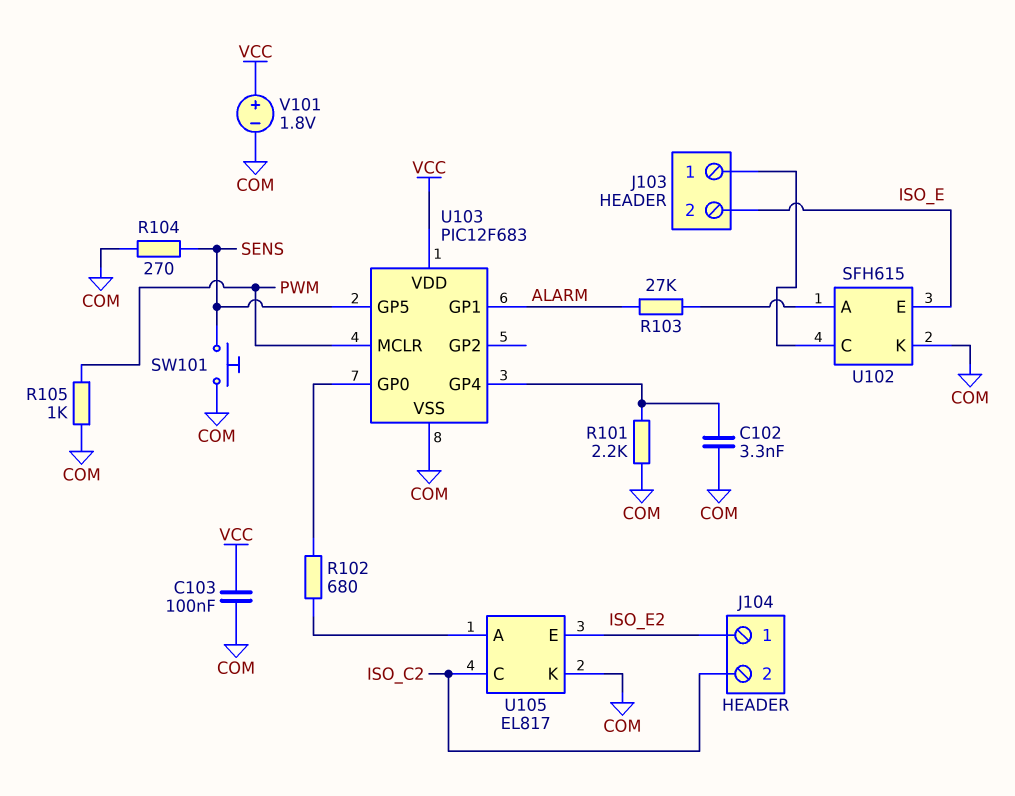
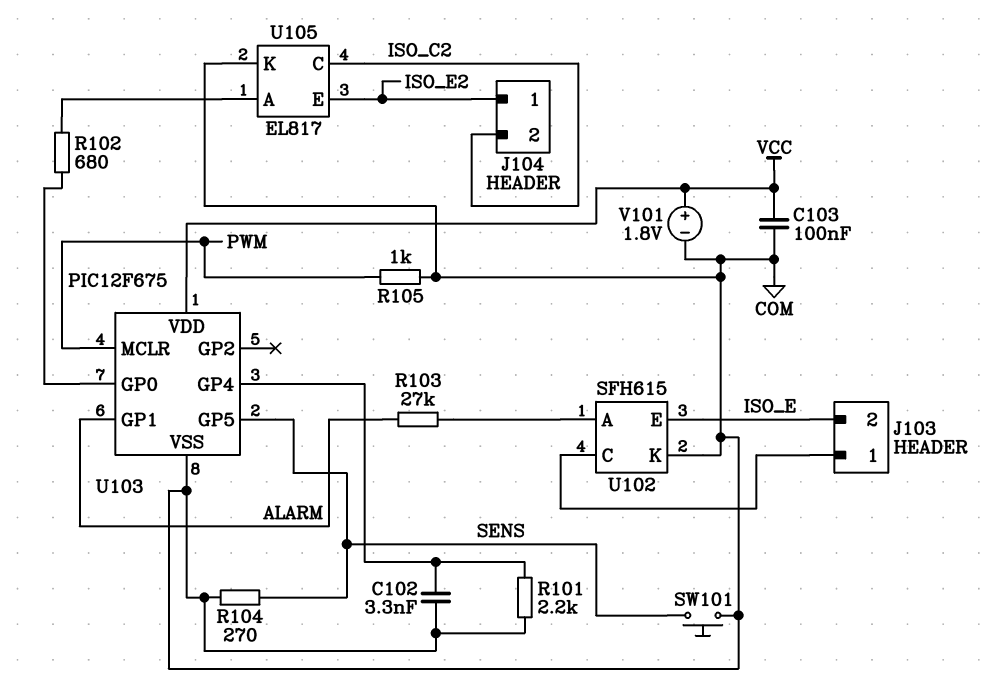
U103: PIC12F683 -> PIC12F675

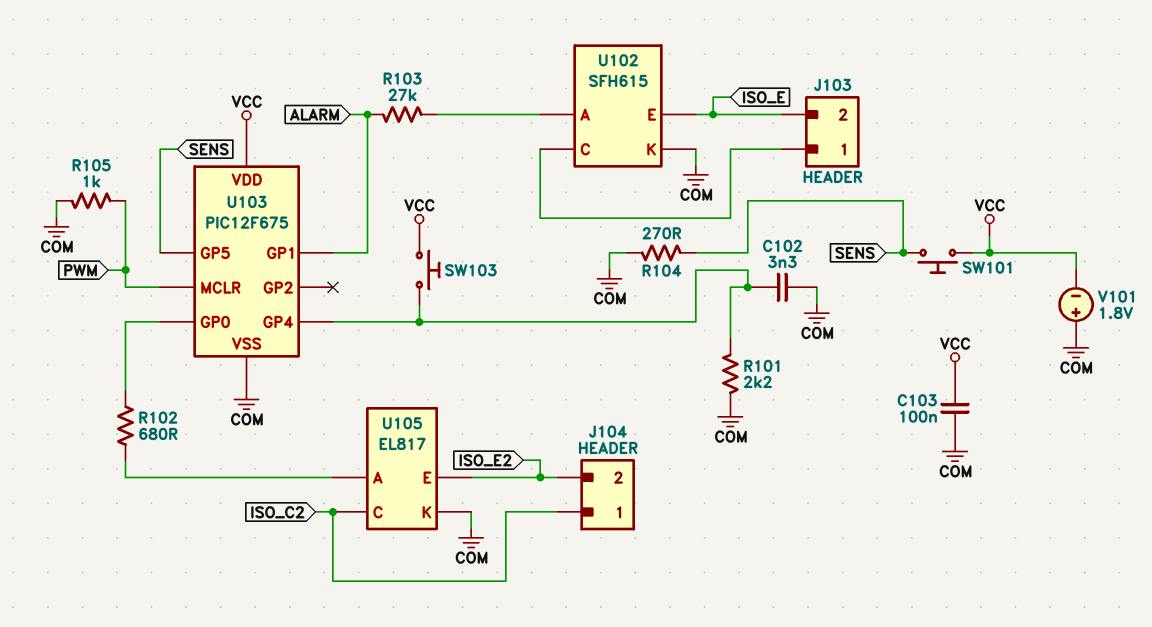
J104 pin 1: ISO_E2 -> ISO_C2
J104 pin 2: ISO_C2 -> ISO_E2
SW101: button (COM, SENS) -> button (SENS, VCC)
SW103: none -> button (U103/GP4, VCC)
V101: 1.8V (plus VCC, minus COM) -> 1.8V (plus COM, minus VCC)

